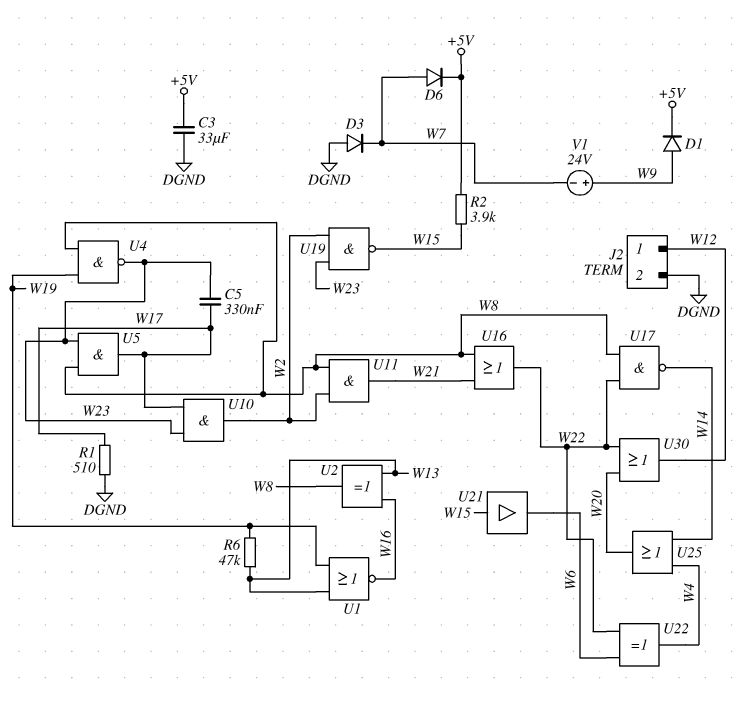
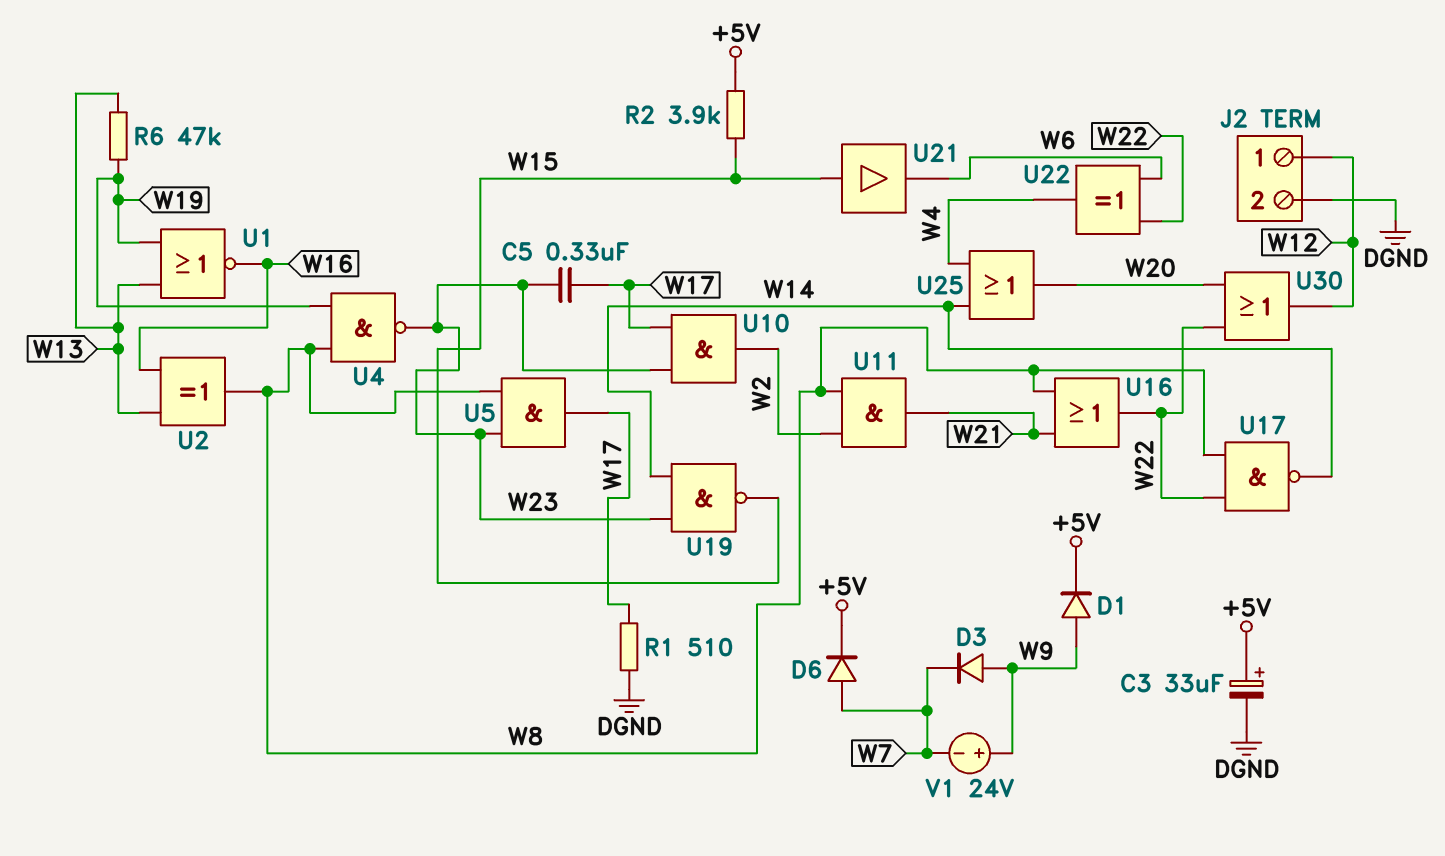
C3: 33uF (+5V, DGND) -> 33uF (plus +5V, minus DGND)
D3: diode (A DGND, K W7) -> diode (A W9, K W7)
U19: NAND (in W2, in W23, out W15) -> NAND (in W14, in W23, out W15)

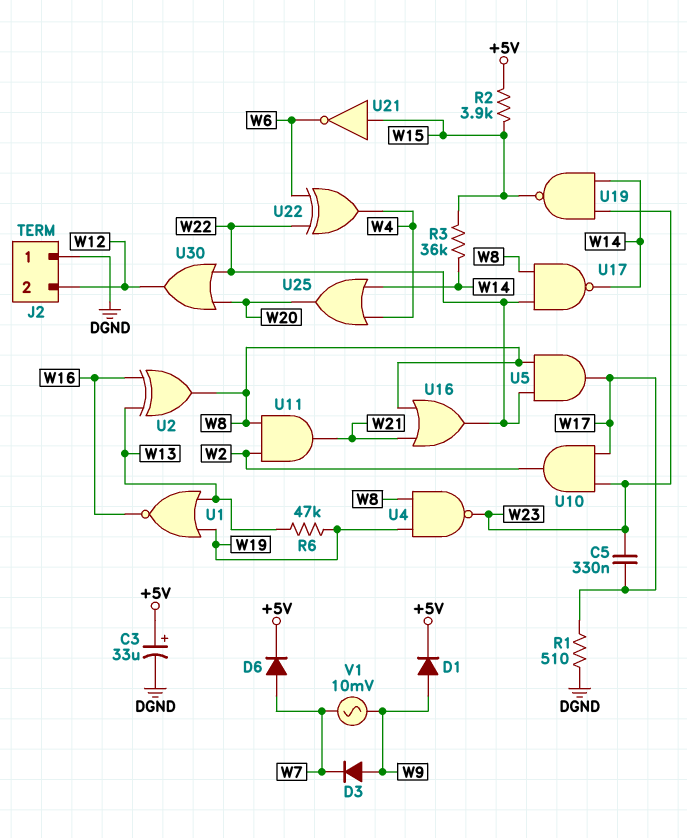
J2 pin 1: W12 -> DGND
J2 pin 2: DGND -> W12
R3: none -> 36k (W14, W15)
U5: AND (in W8, in W23, out W17) -> AND (in W8, in W22, out W17)
U21: buffer (in W15, out W6) -> NOT (in W15, out W6)
V1: 24V (plus W9, minus W7) -> AC 10mV (W7, W9)

